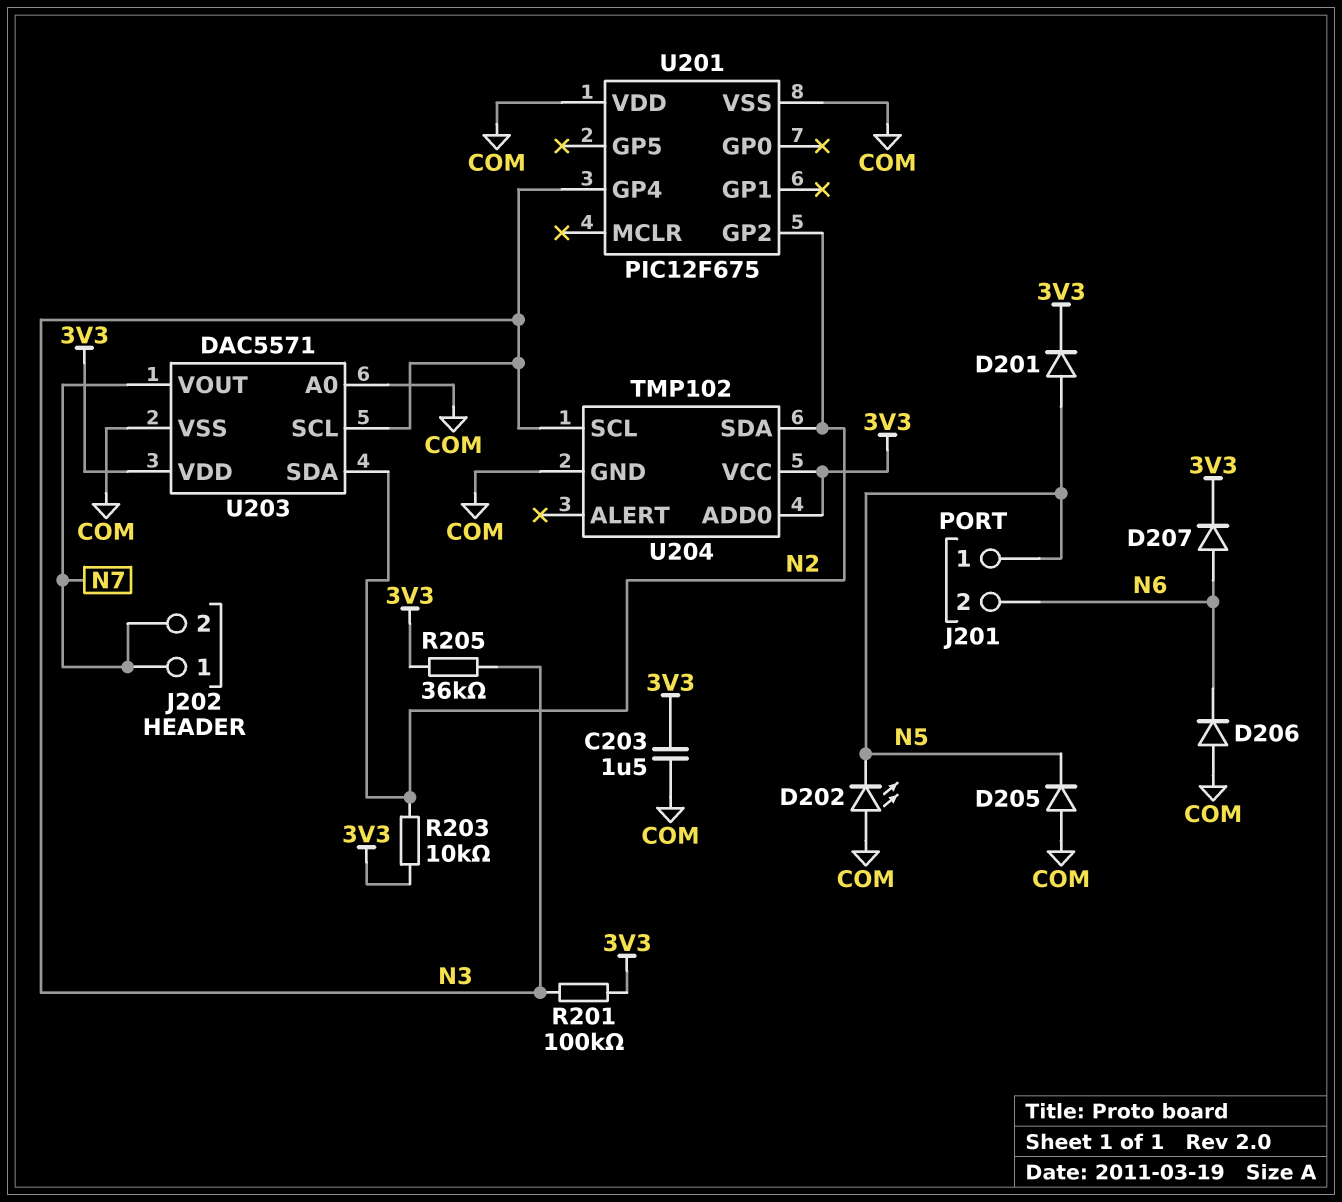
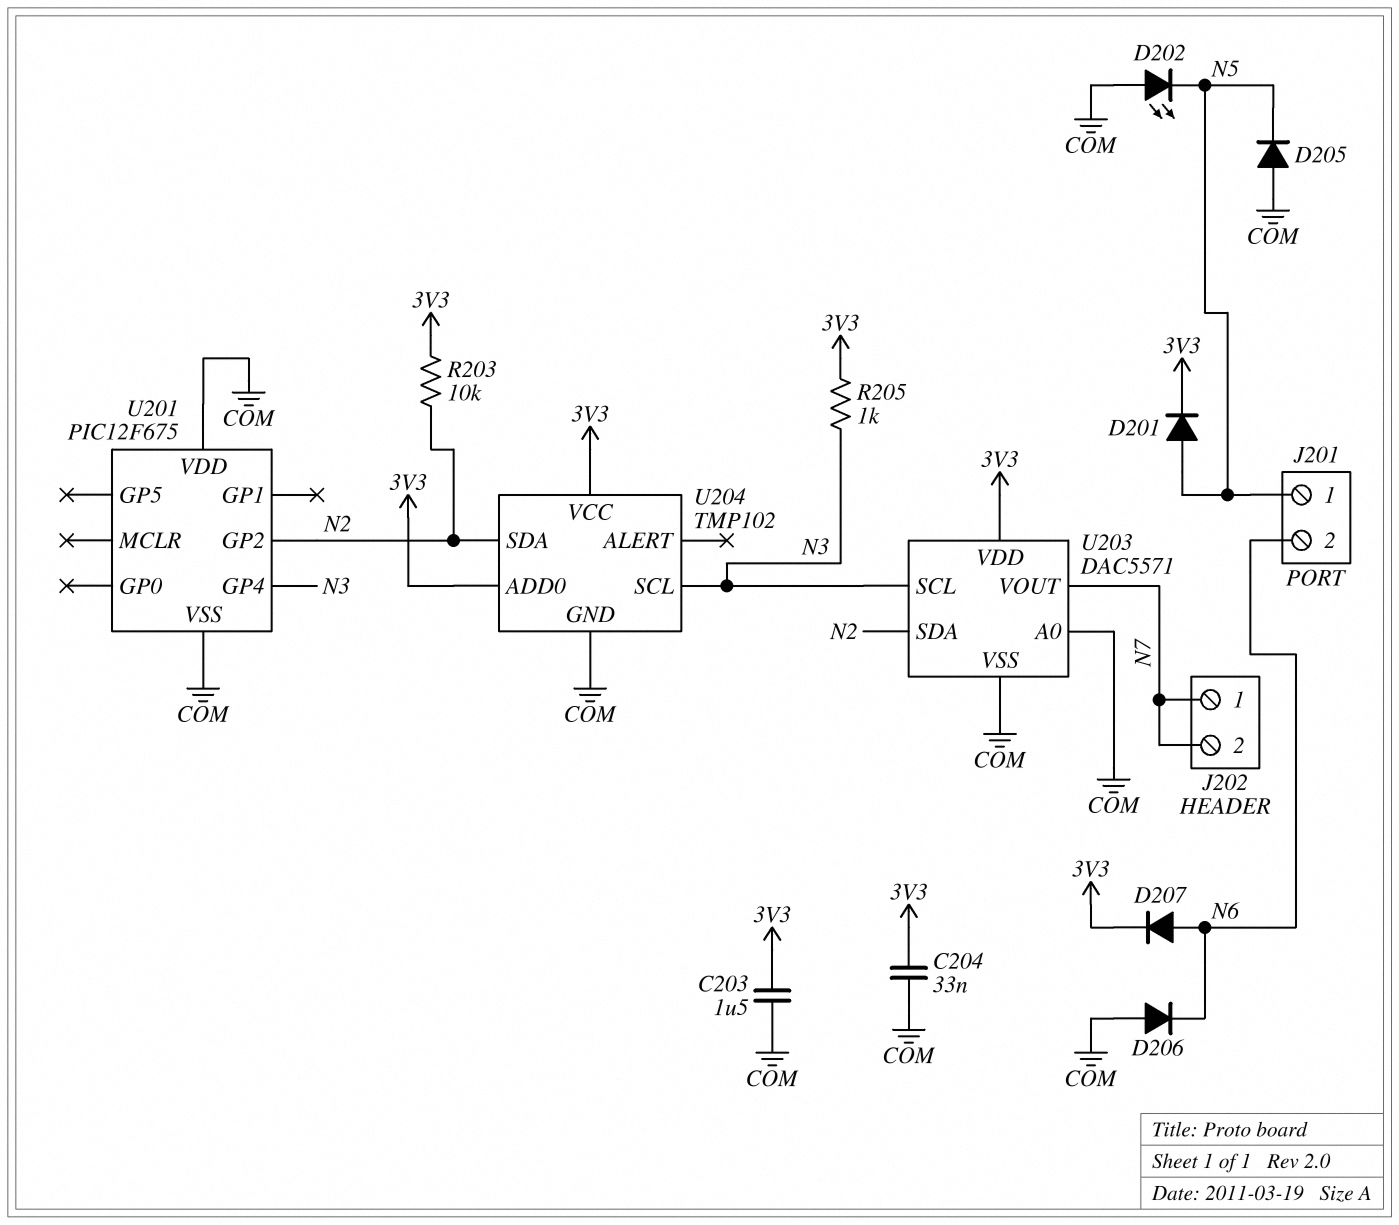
C204: none -> 33nF (3V3, COM)
R201: 100k (3V3, N3) -> none
R205: 36k (3V3, N3) -> 1k (3V3, N3)

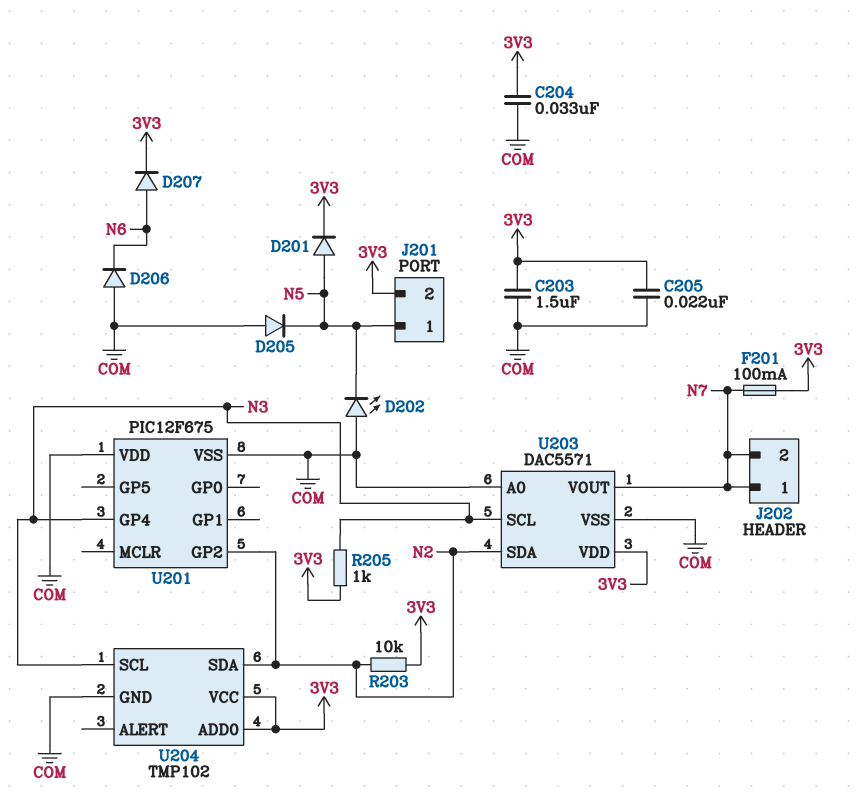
C205: none -> 22nF (3V3, COM)
F201: none -> 100mA (3V3, N7)
J201 pin 2: N6 -> 3V3

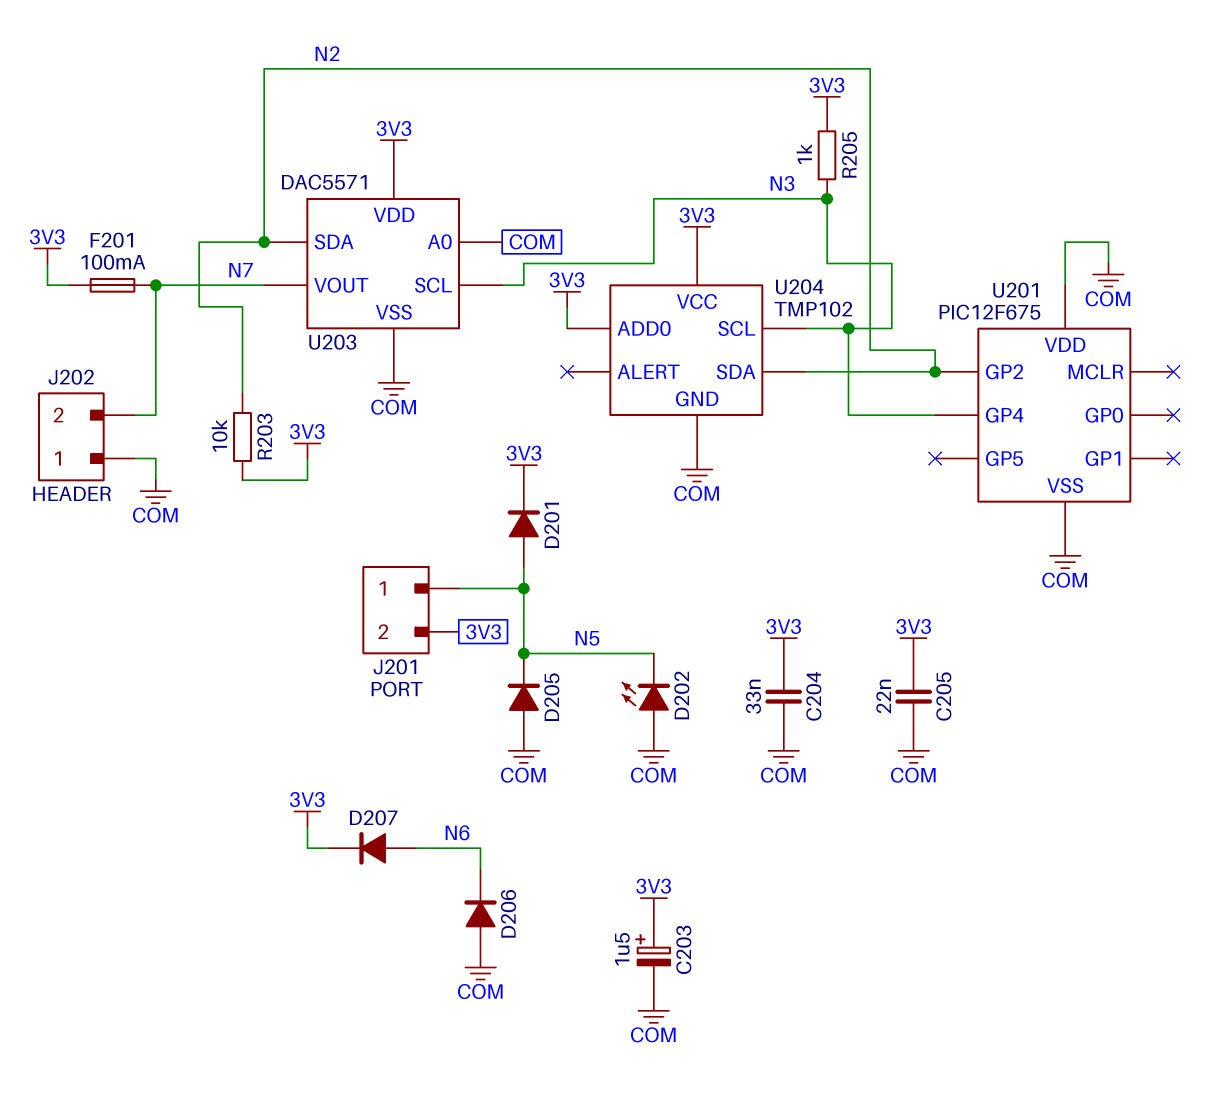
C203: 1.5uF (3V3, COM) -> 1.5uF (plus 3V3, minus COM)
J202 pin 1: N7 -> COM

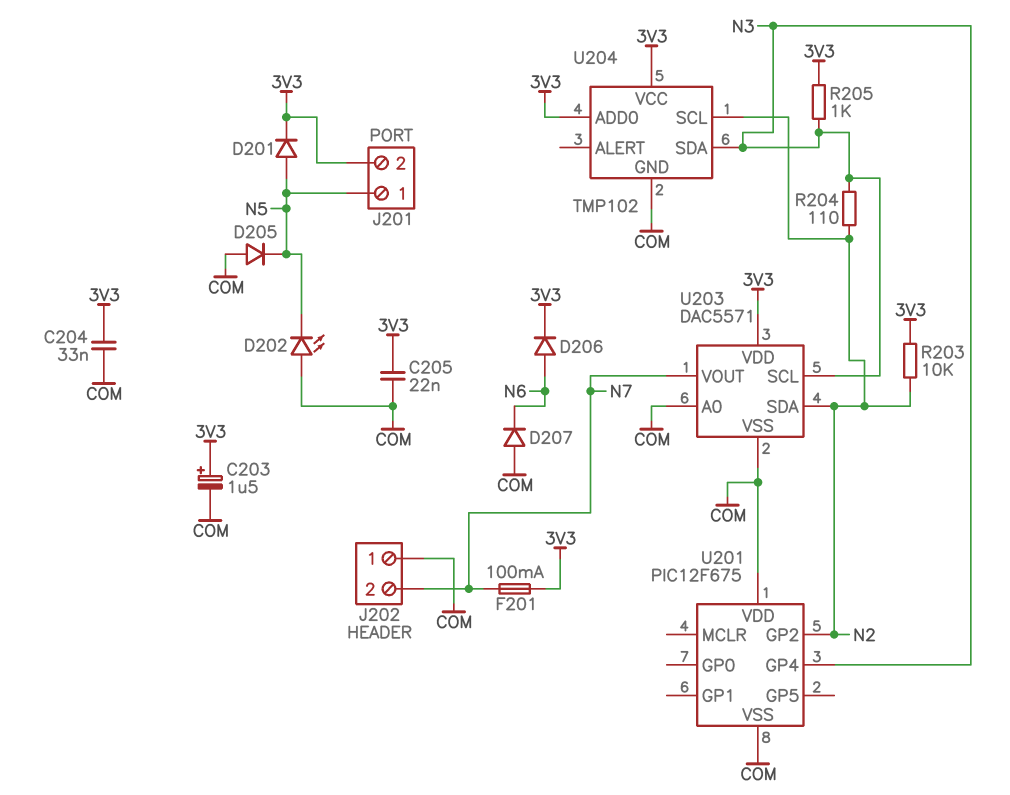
D206: diode (A COM, K N6) -> diode (A N6, K 3V3)
D207: diode (A N6, K 3V3) -> diode (A COM, K N6)
R204: none -> 110 (N2, N3)
U204 pin SCL: N3 -> N2
U204 pin SDA: N2 -> N3

